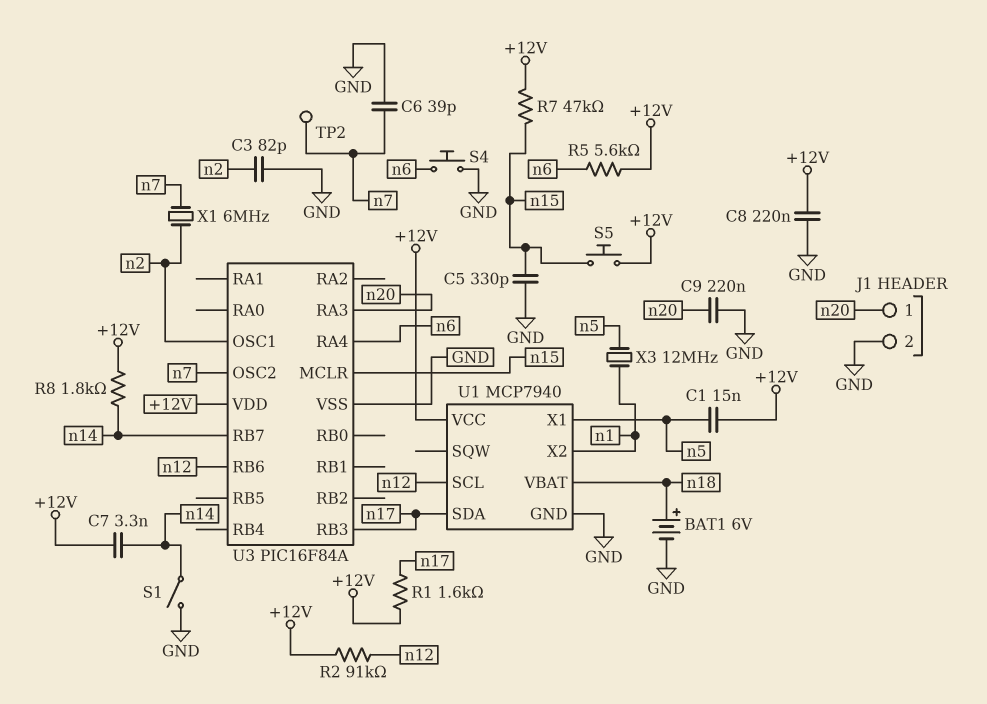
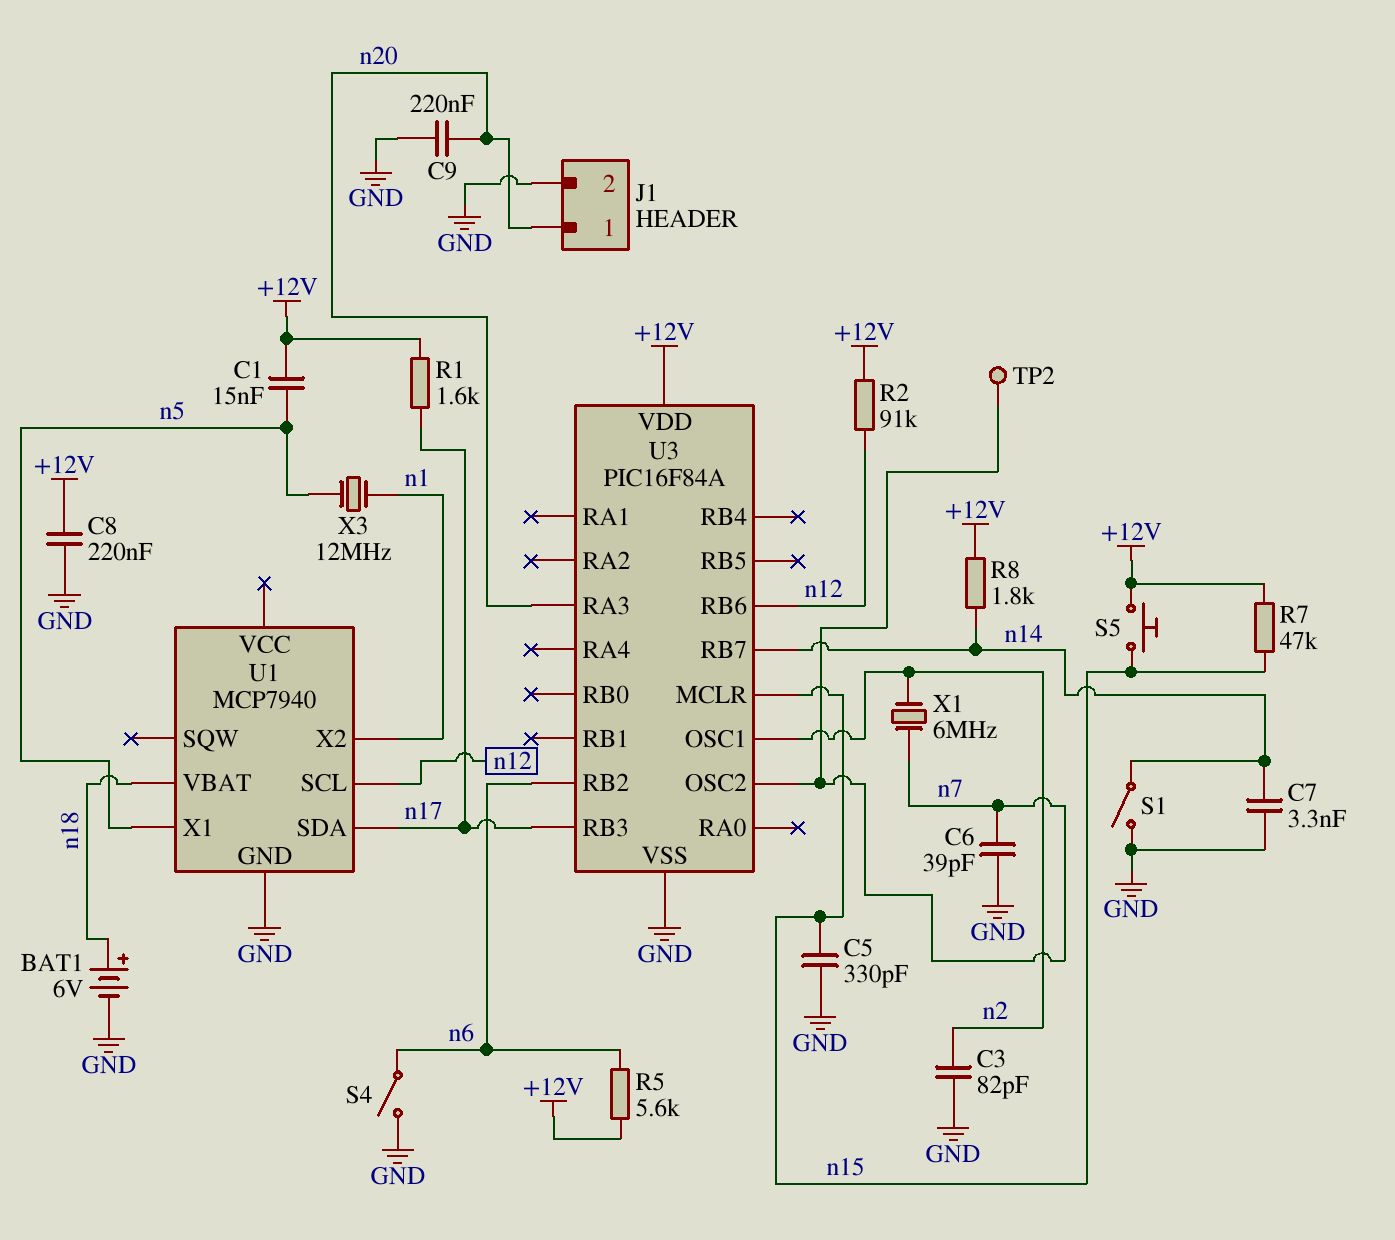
C7: 3.3nF (+12V, n14) -> 3.3nF (GND, n14)
S4: button (GND, n6) -> switch (GND, n6)
U1 pin VCC: +12V -> none
U3 pin RA4: n6 -> none
U3 pin RB2: none -> n6

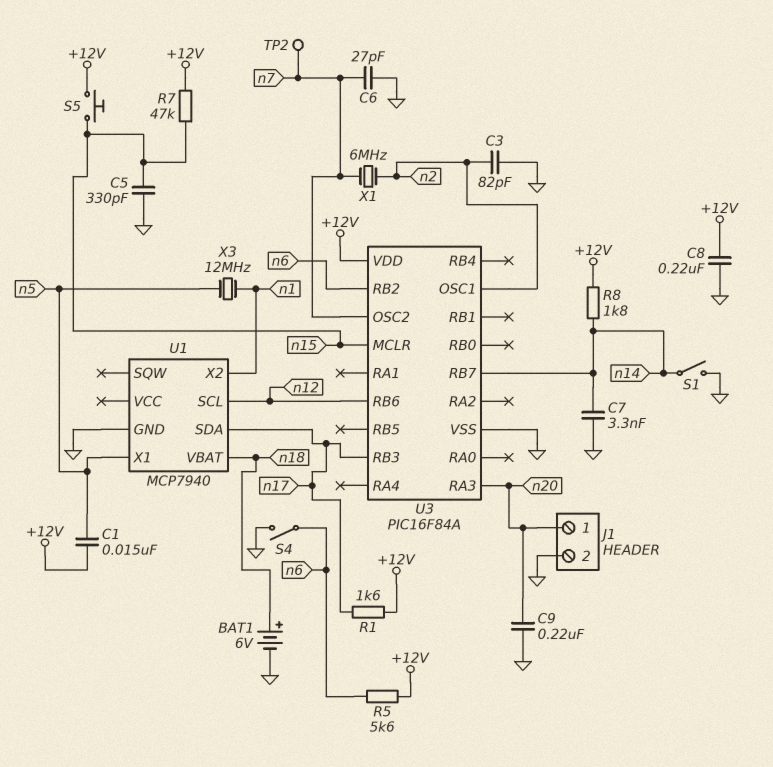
C6: 39pF (GND, n7) -> 27pF (GND, n7)
R2: 91k (+12V, n12) -> none

